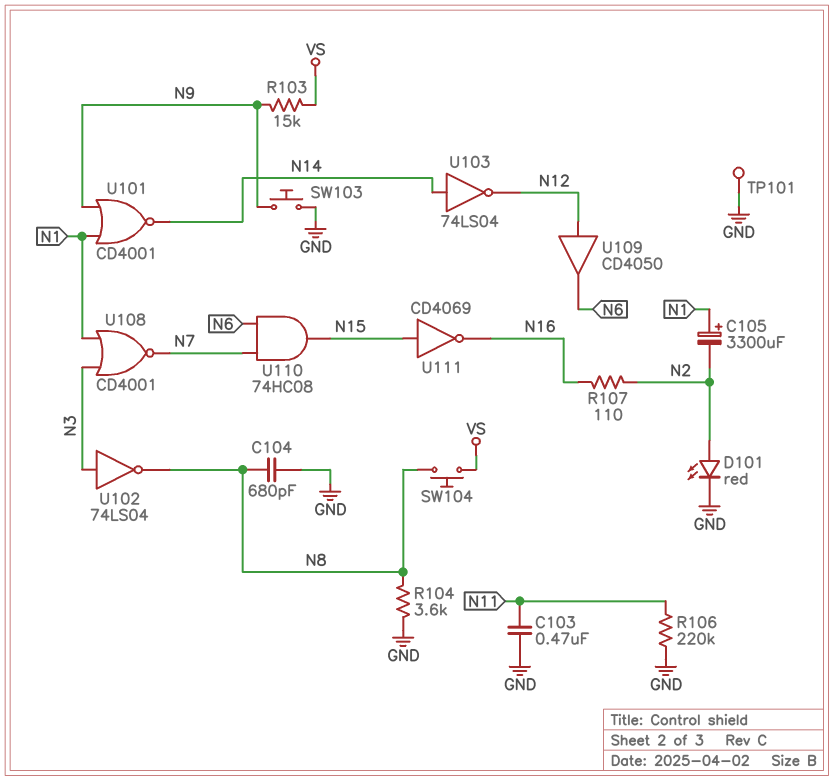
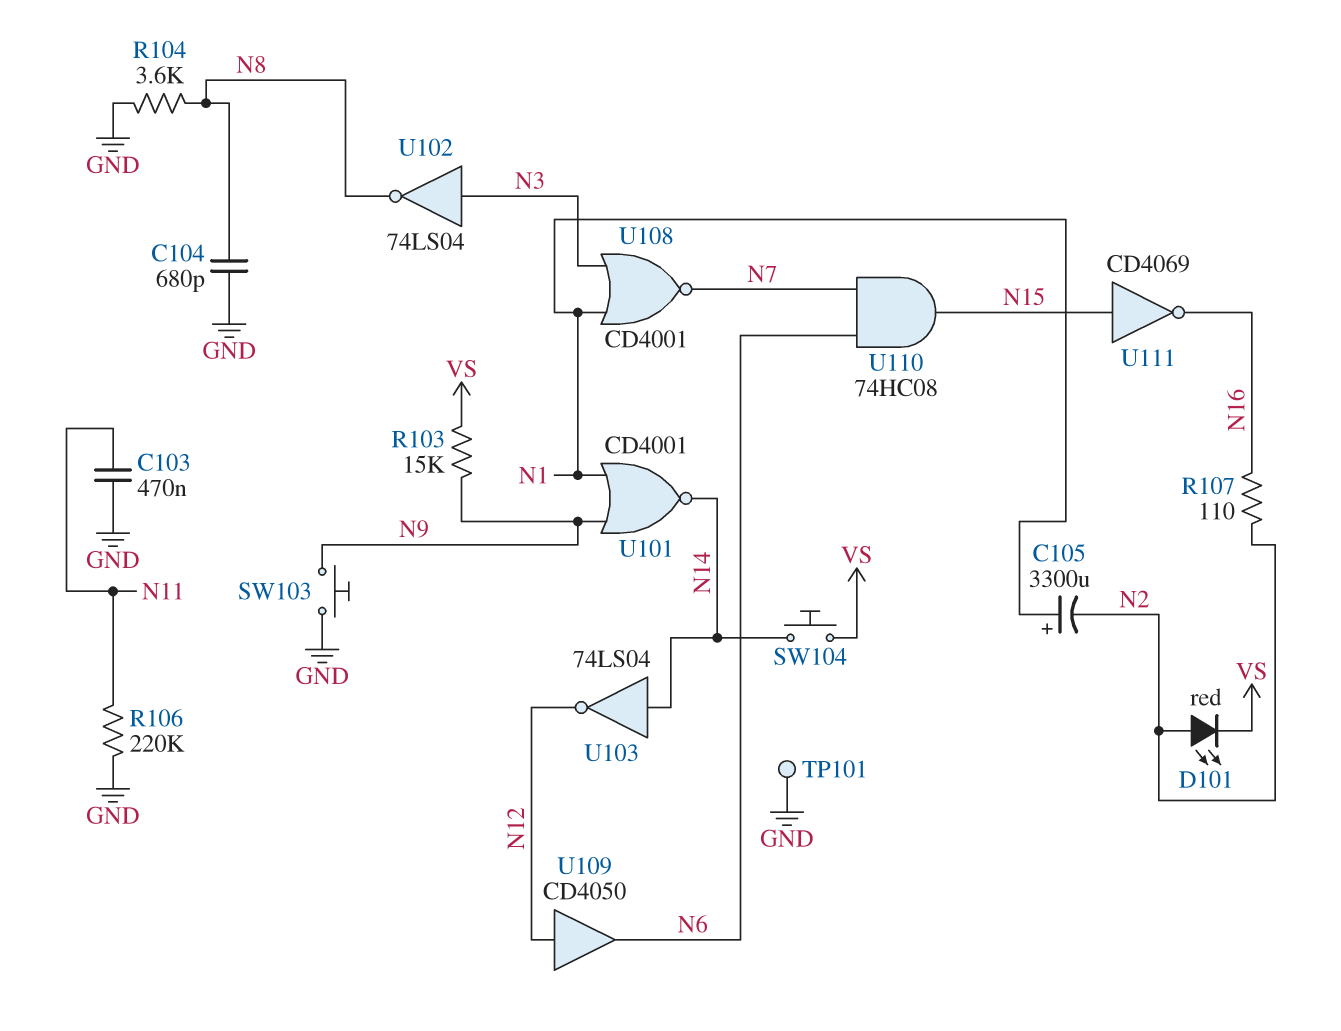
D101: LED red (A N2, K GND) -> LED red (A N2, K VS)
SW104: button (N8, VS) -> button (N14, VS)

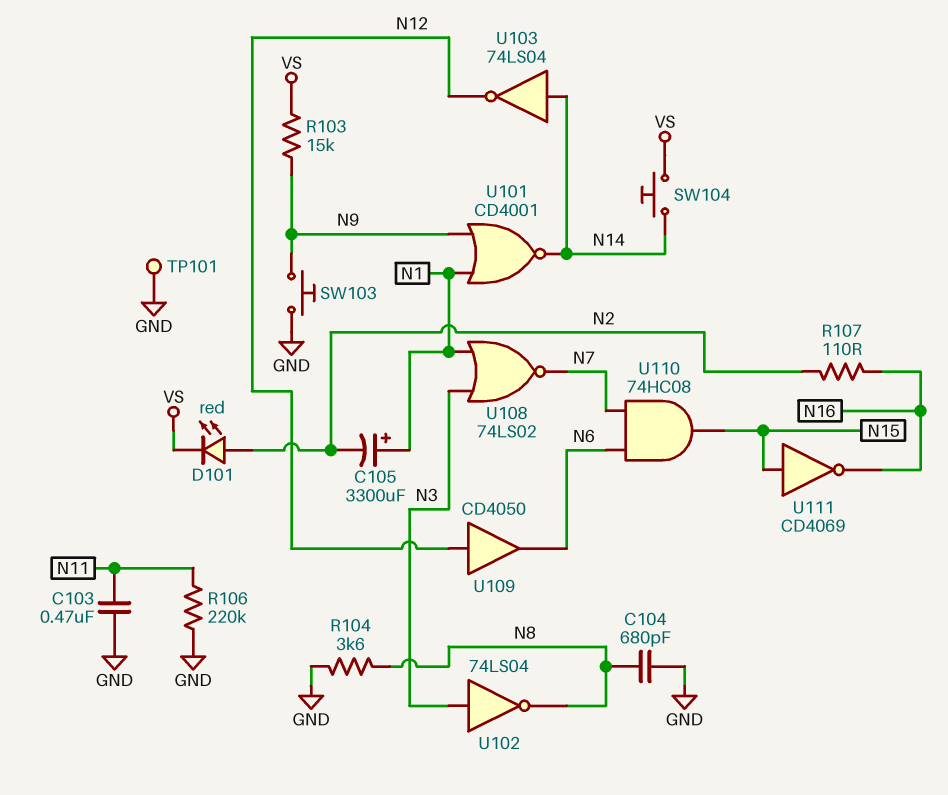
U108: NOR CD4001 (in N1, in N3, out N7) -> NOR 74LS02 (in N1, in N3, out N7)

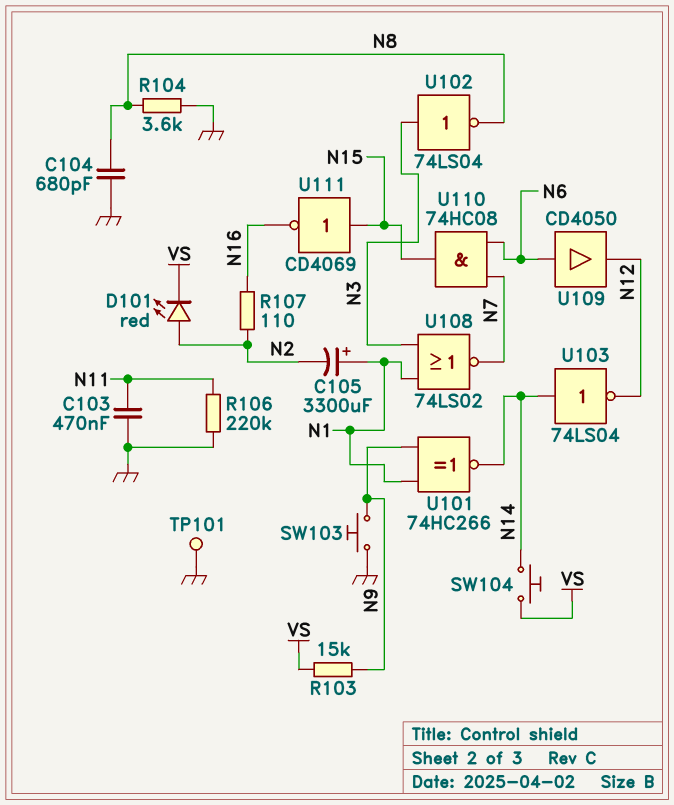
U101: NOR CD4001 (in N1, in N9, out N14) -> XNOR 74HC266 (in N1, in N9, out N14)
U109: buffer CD4050 (in N12, out N6) -> buffer CD4050 (in N6, out N12)

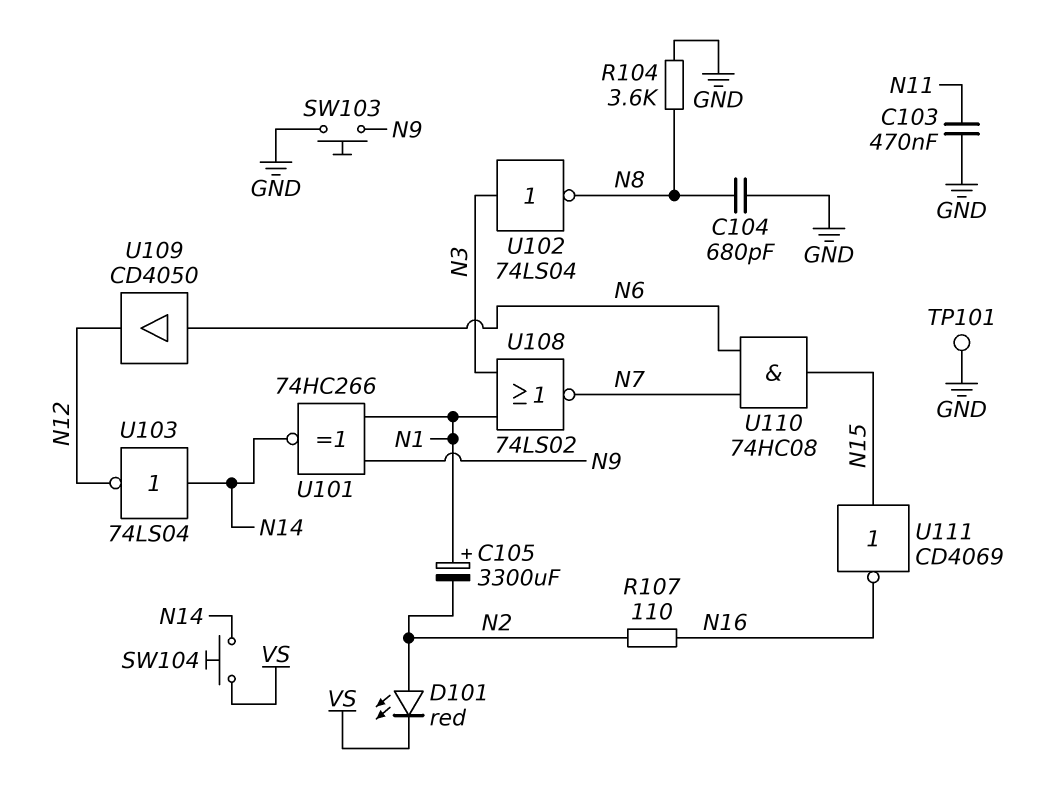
R103: 15k (N9, VS) -> none
R106: 220k (GND, N11) -> none

